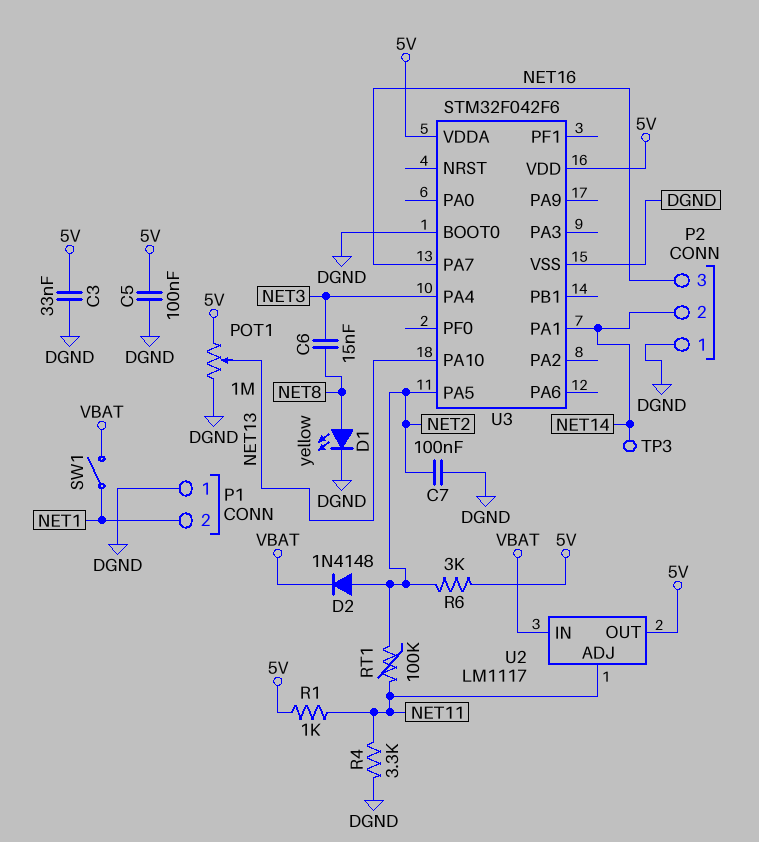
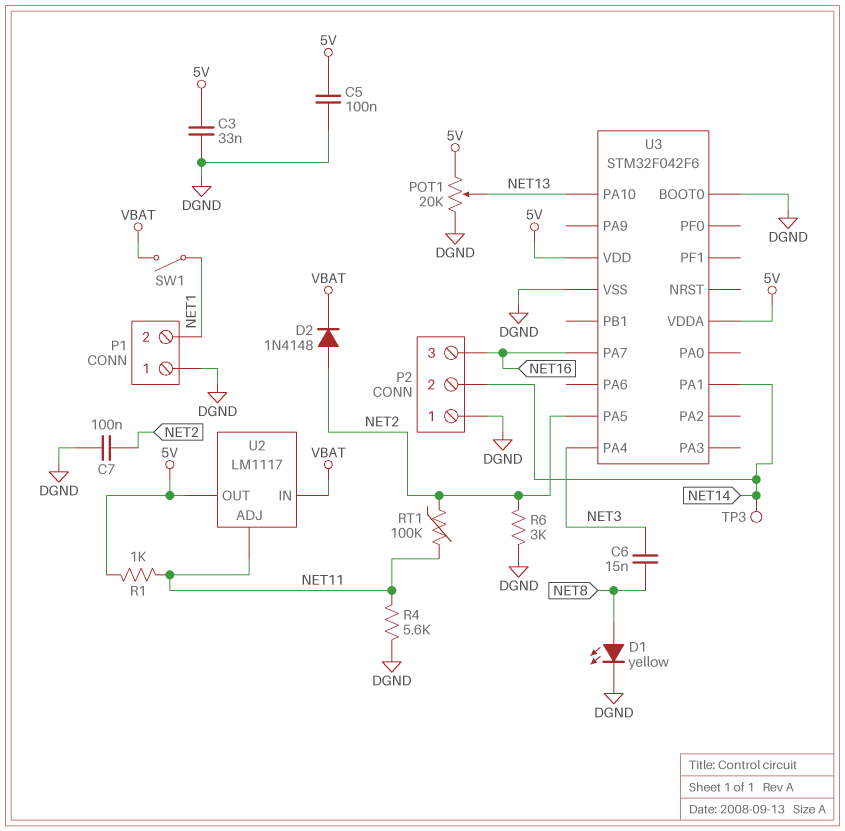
POT1: 1M (5V, DGND, wiper NET13) -> 20k (5V, DGND, wiper NET13)
R4: 3.3k (DGND, NET11) -> 5.6k (DGND, NET11)
R6: 3k (5V, NET2) -> 3k (DGND, NET2)

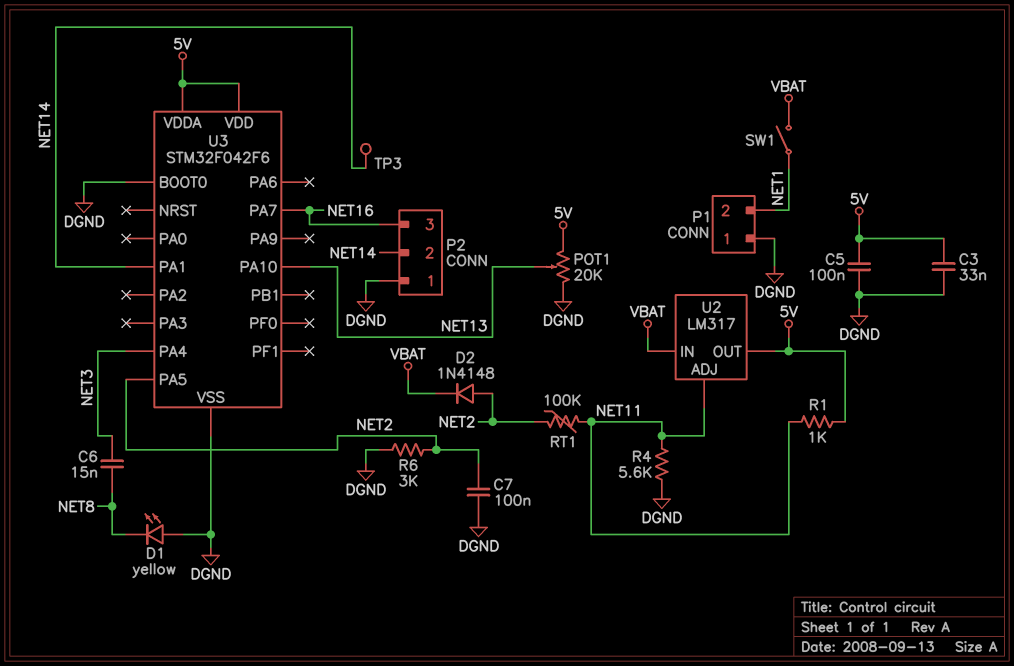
D1: LED yellow (A NET8, K DGND) -> LED yellow (A DGND, K NET8)
U2: LM1117 -> LM317

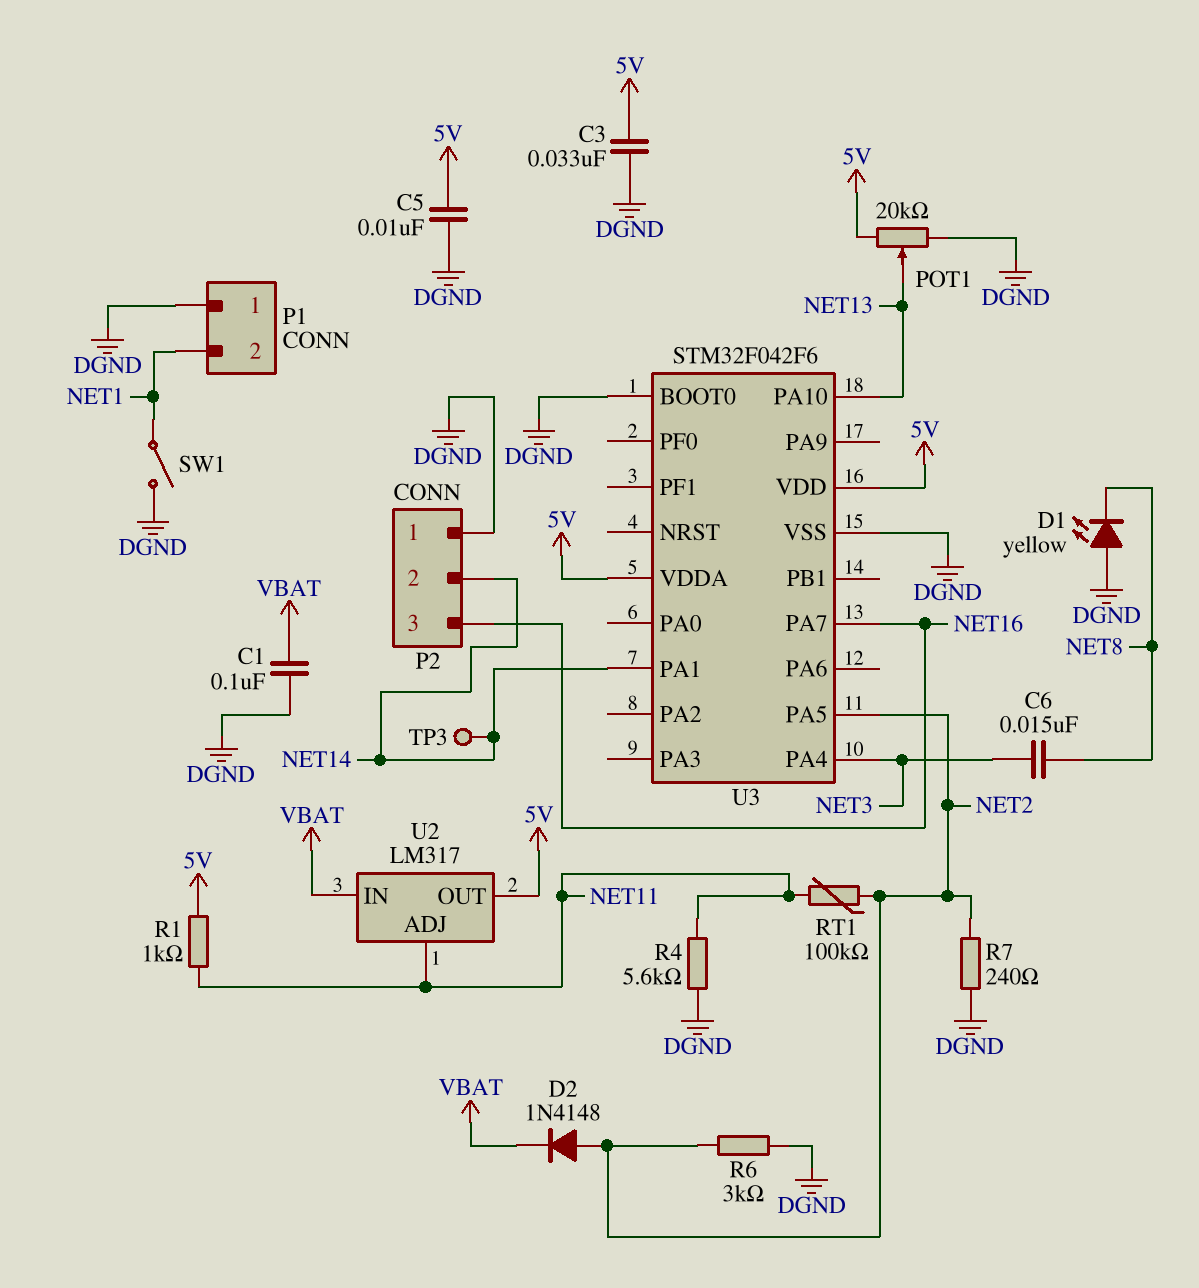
C1: none -> 100nF (DGND, VBAT)
C5: 100nF (5V, DGND) -> 10nF (5V, DGND)
C7: 100nF (DGND, NET2) -> none
R7: none -> 240 (DGND, NET2)
SW1: switch (NET1, VBAT) -> switch (DGND, NET1)

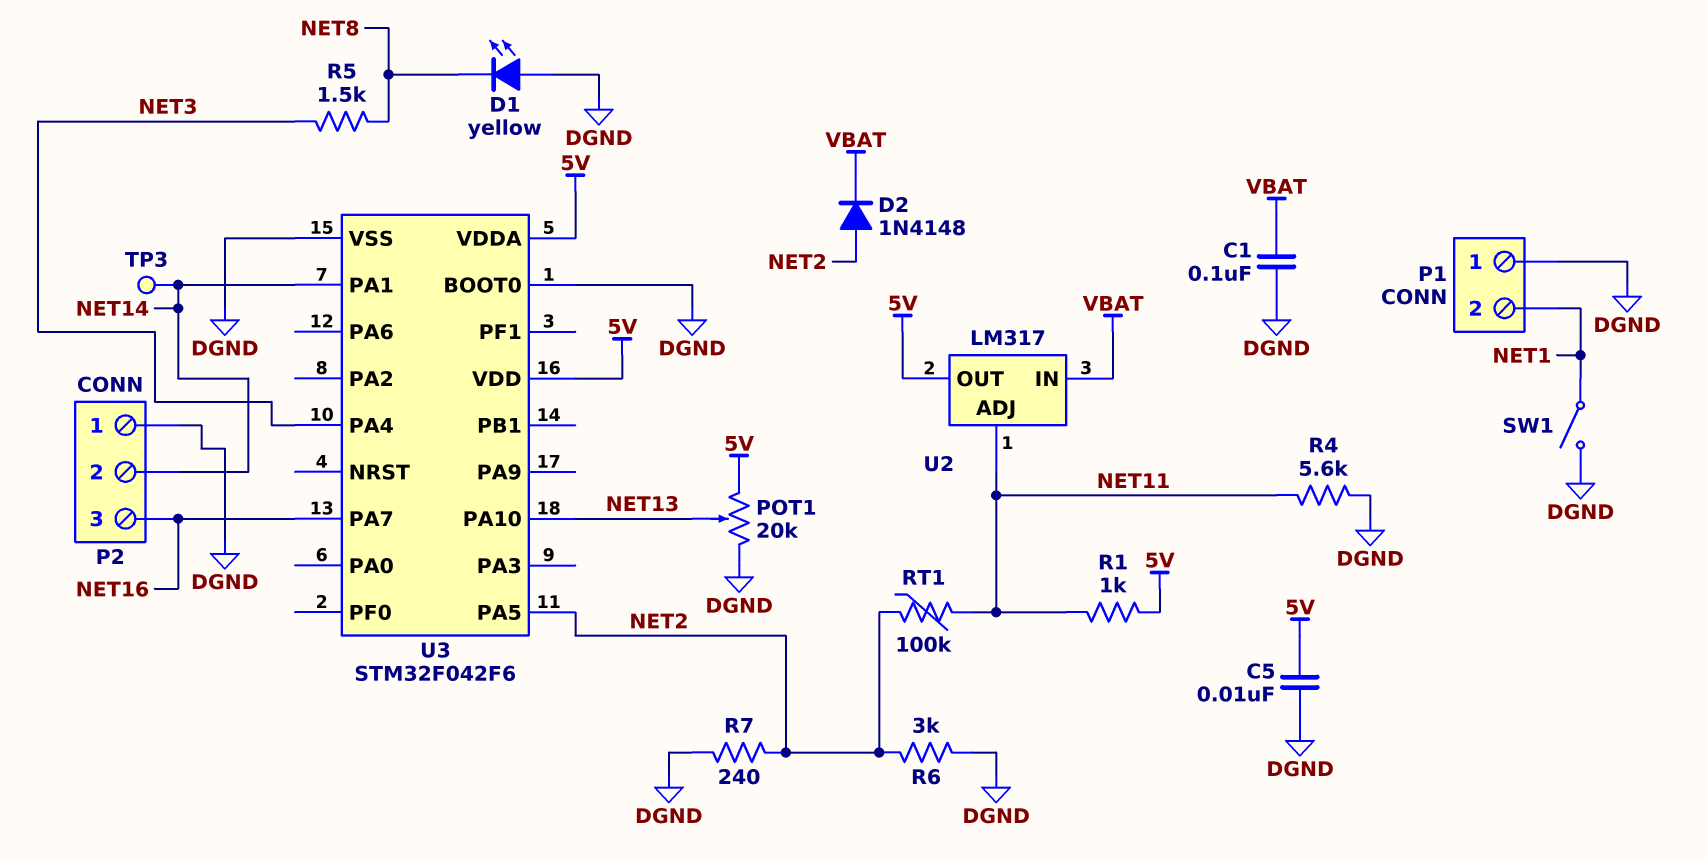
C3: 33nF (5V, DGND) -> none
C6: 15nF (NET3, NET8) -> none
R5: none -> 1.5k (NET3, NET8)

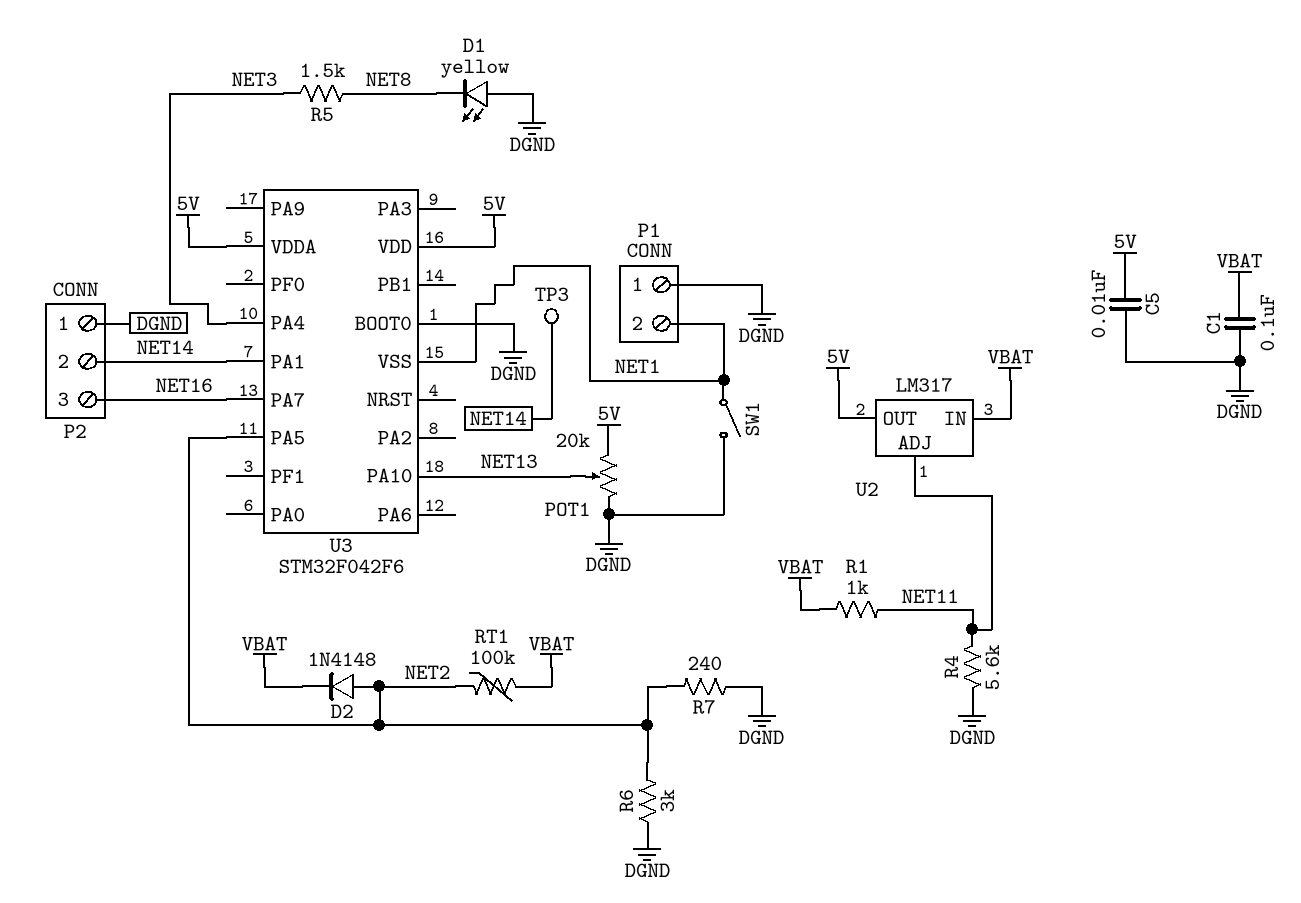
R1: 1k (5V, NET11) -> 1k (NET11, VBAT)
RT1: 100k (NET2, NET11) -> 100k (NET2, VBAT)
U3 pin VSS: DGND -> NET1

